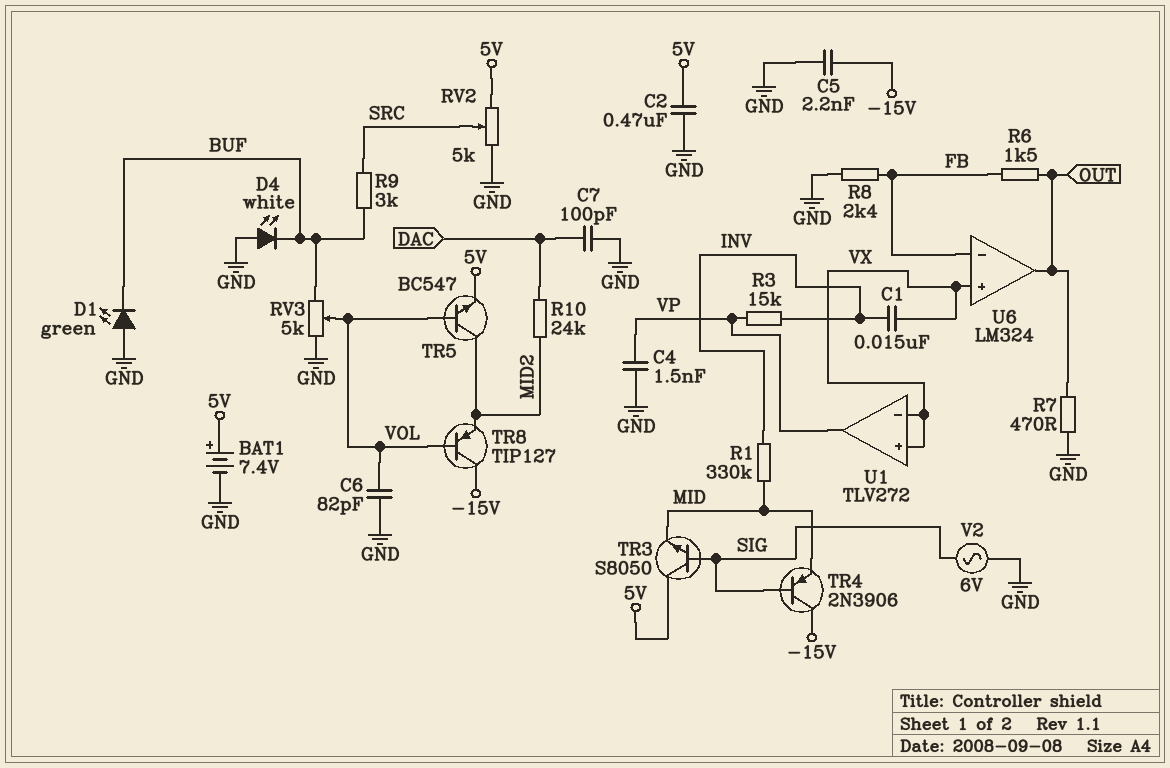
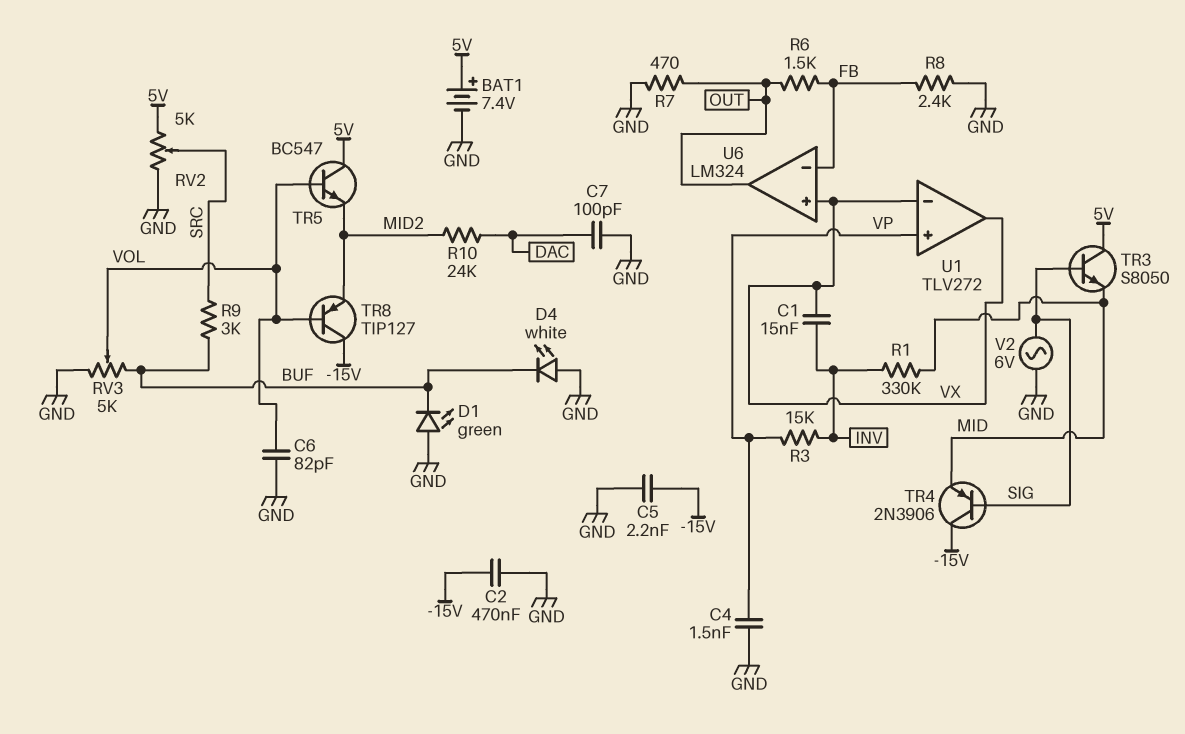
C2: 470nF (5V, GND) -> 470nF (-15V, GND)
TR5: NPN BC547 (B VOL, C MID2, E 5V) -> NPN BC547 (B VOL, C 5V, E MID2)
U1 pin in+: VX -> VP
U1 pin out: VP -> VX

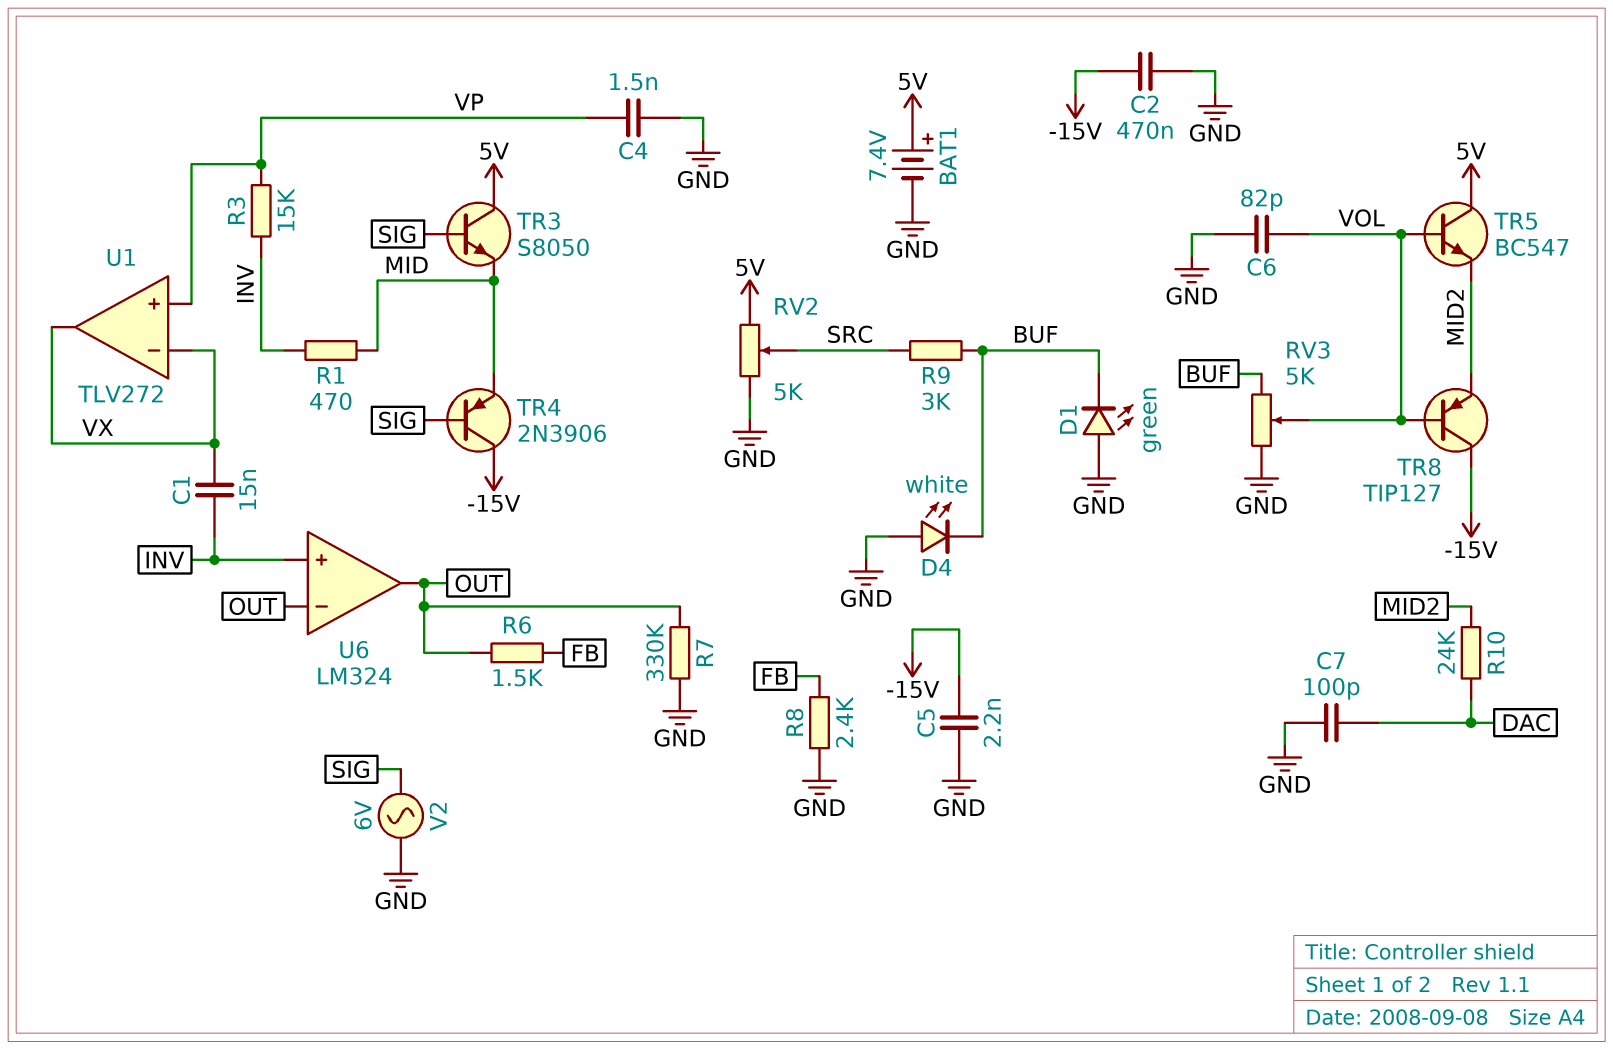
R1: 330k (INV, MID) -> 470 (INV, MID)
R7: 470 (GND, OUT) -> 330k (GND, OUT)
U6 pin in+: VX -> INV
U6 pin in-: FB -> OUT

